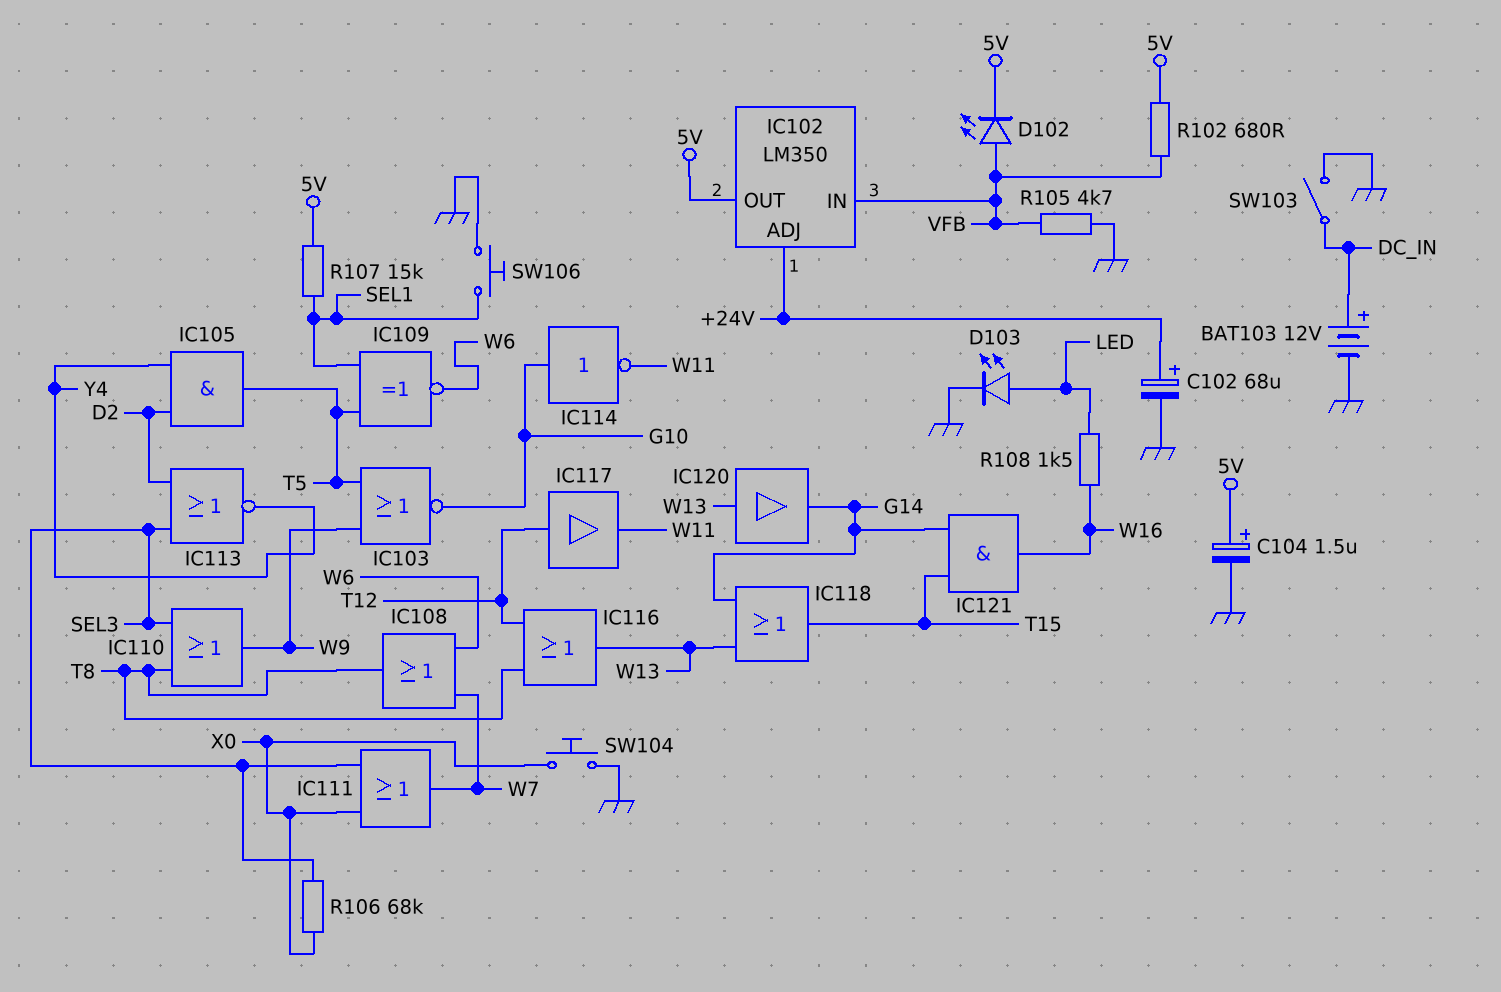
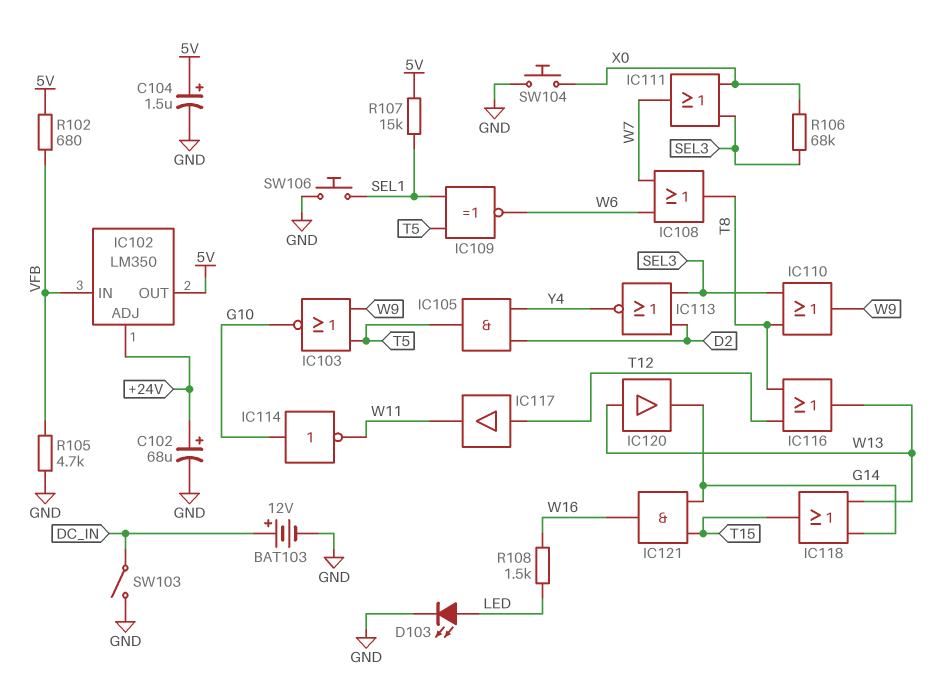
D102: LED (A VFB, K 5V) -> none

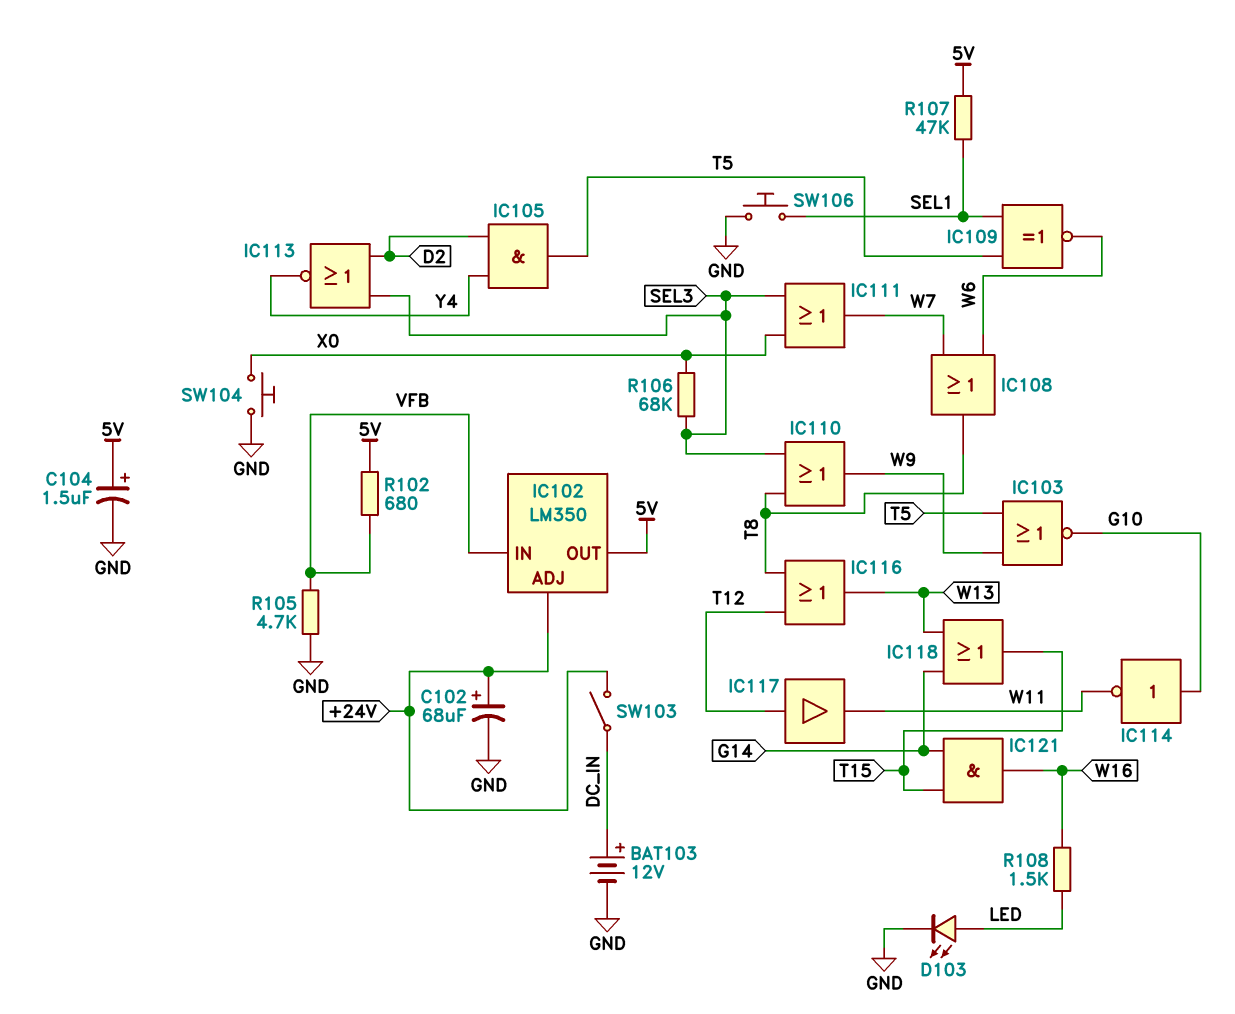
IC120: buffer (in W13, out G14) -> none
R107: 15k (5V, SEL1) -> 47k (5V, SEL1)
SW103: switch (DC_IN, GND) -> switch (+24V, DC_IN)

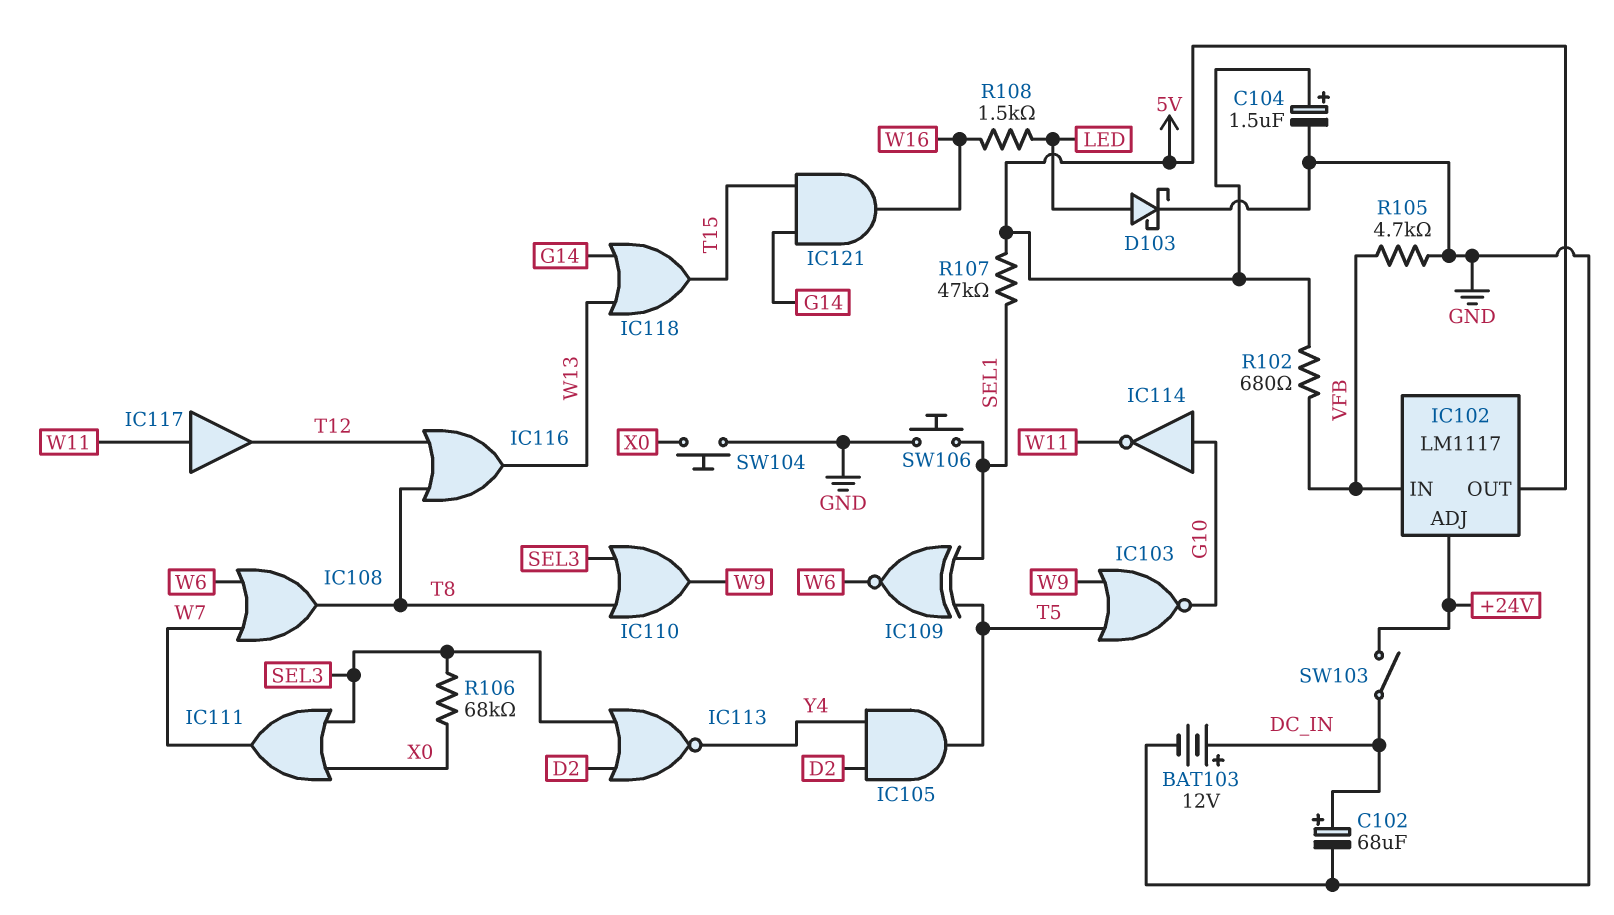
C102: 68uF (plus +24V, minus GND) -> 68uF (plus DC_IN, minus GND)
D103: LED (A LED, K GND) -> schottky (A LED, K GND)
IC102: LM350 -> LM1117
IC117: buffer (in T12, out W11) -> buffer (in W11, out T12)

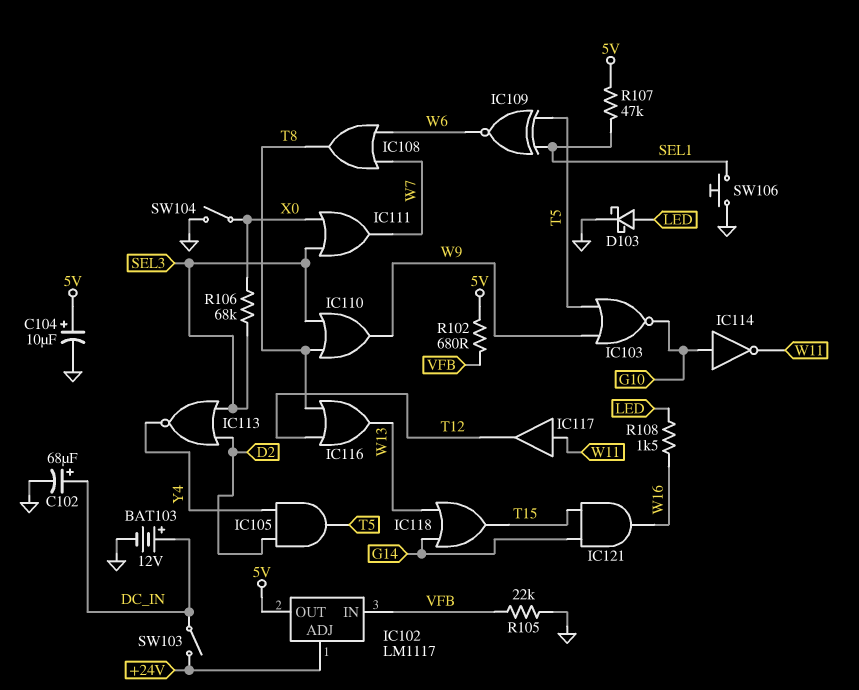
C104: 1.5uF (plus 5V, minus GND) -> 10uF (plus 5V, minus GND)
R105: 4.7k (GND, VFB) -> 22k (GND, VFB)
SW104: button (GND, X0) -> switch (GND, X0)

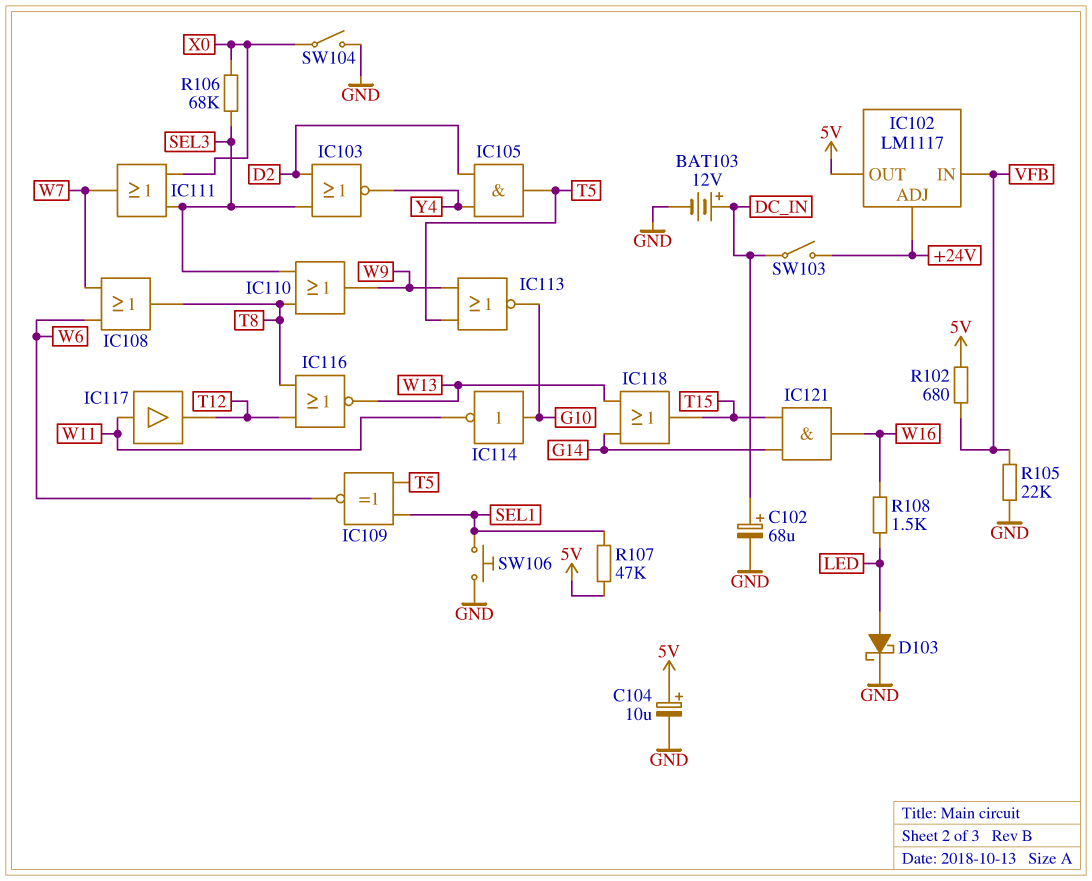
IC103: NOR (in T5, in W9, out G10) -> NOR (in D2, in SEL3, out Y4)
IC113: NOR (in D2, in SEL3, out Y4) -> NOR (in T5, in W9, out G10)
IC116: OR (in T8, in T12, out W13) -> NOR (in T8, in T12, out W13)

